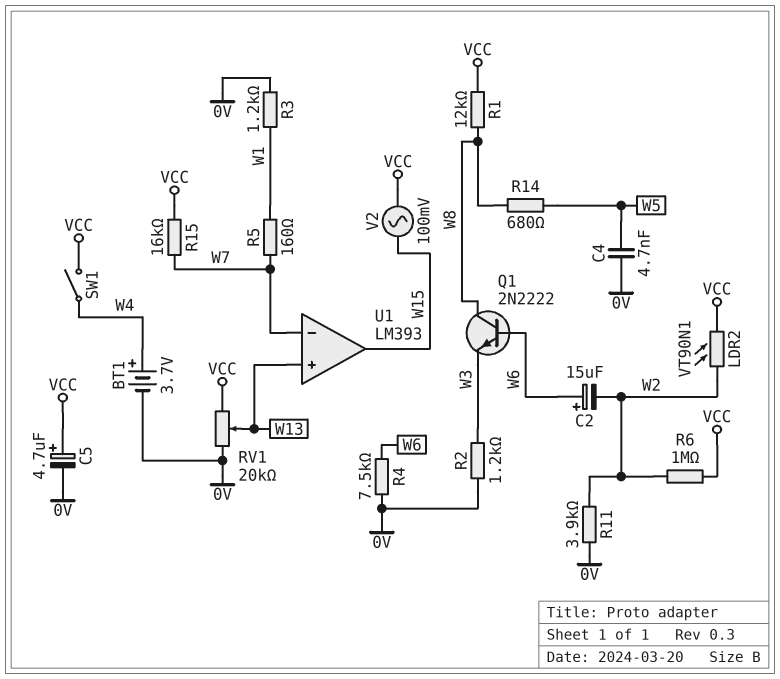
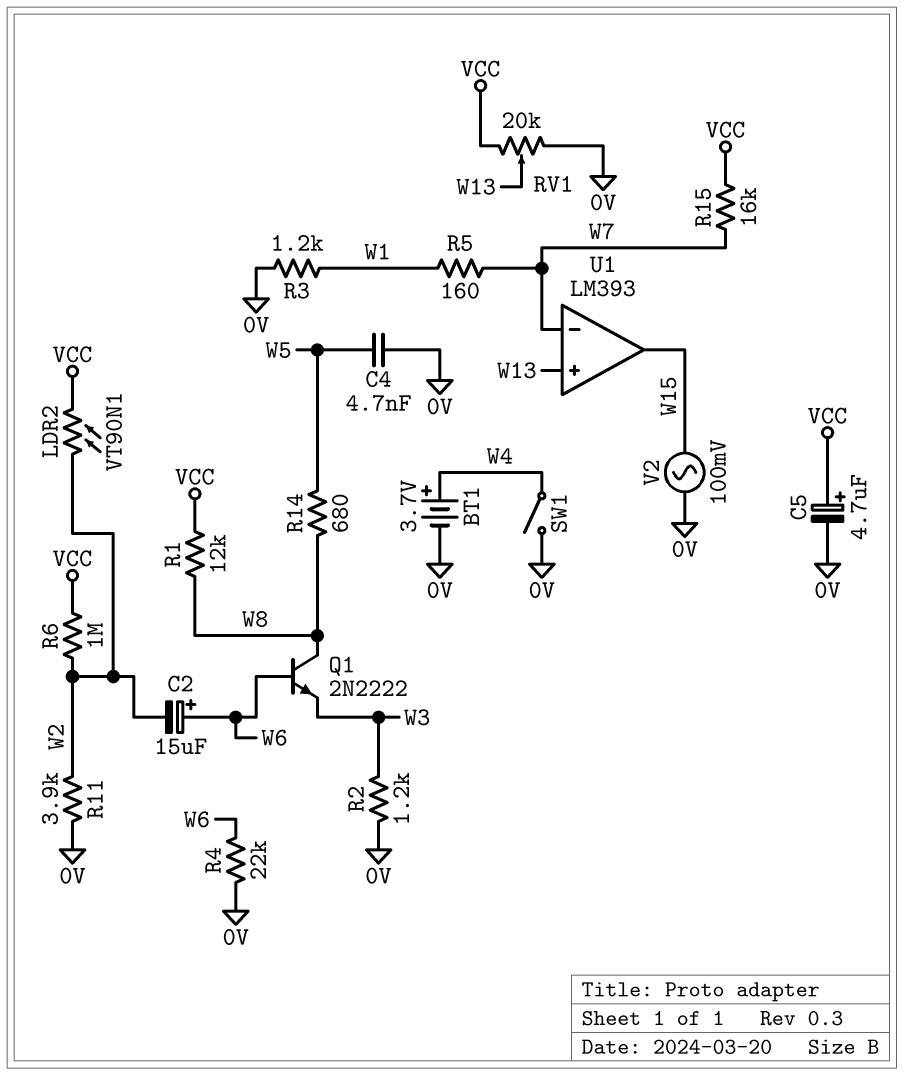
R4: 7.5k (0V, W6) -> 22k (0V, W6)
SW1: switch (VCC, W4) -> switch (0V, W4)
V2: AC 100mV (VCC, W15) -> AC 100mV (0V, W15)

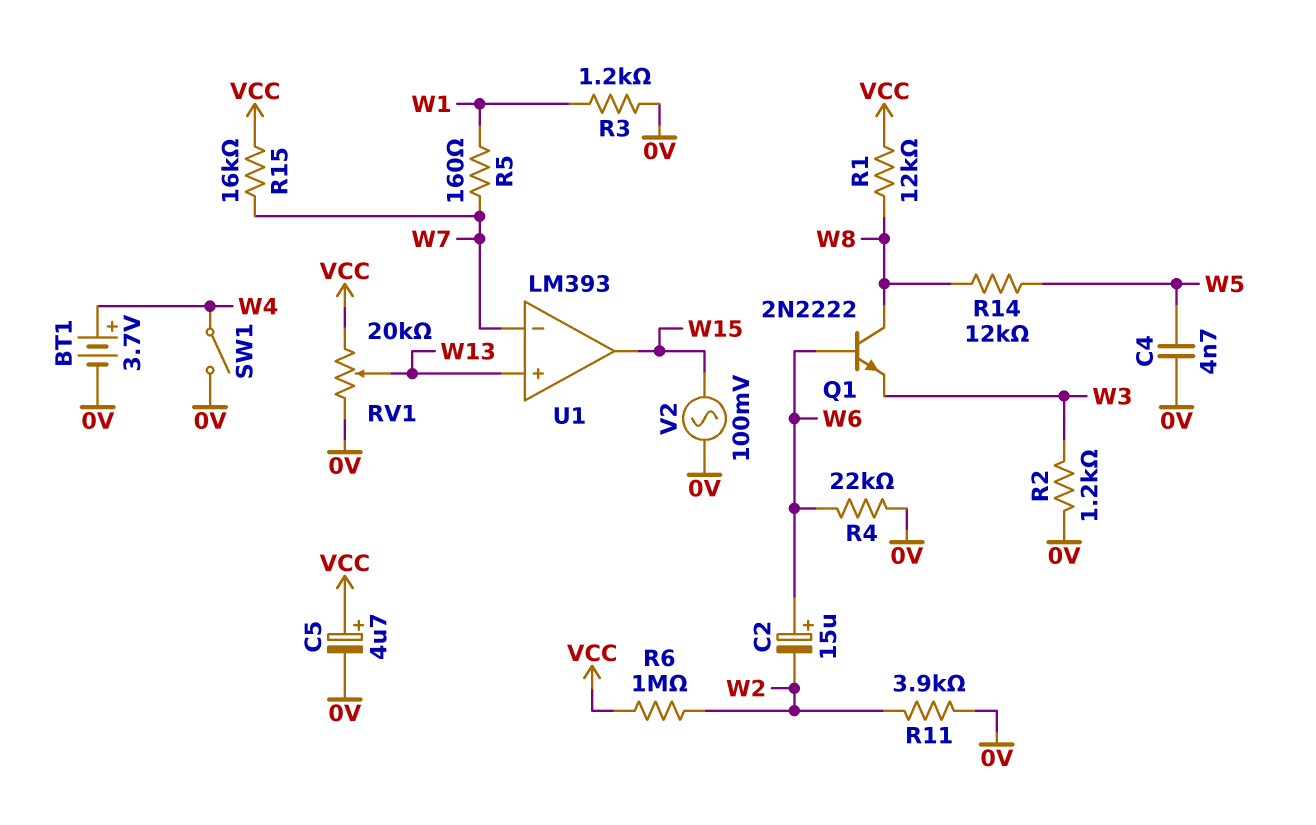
LDR2: VT90N1 (VCC, W2) -> none
R14: 680 (W5, W8) -> 12k (W5, W8)

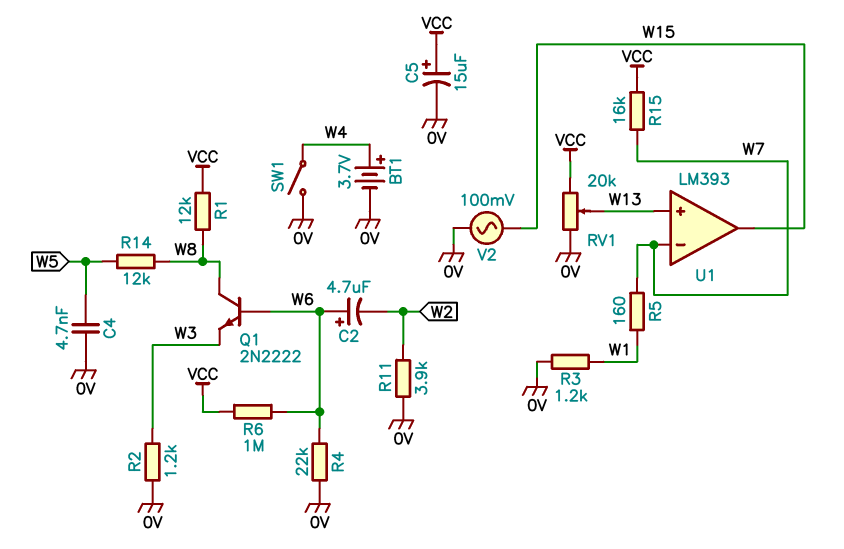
C2: 15uF (plus W6, minus W2) -> 4.7uF (plus W6, minus W2)
C5: 4.7uF (plus VCC, minus 0V) -> 15uF (plus VCC, minus 0V)
R6: 1M (VCC, W2) -> 1M (VCC, W6)

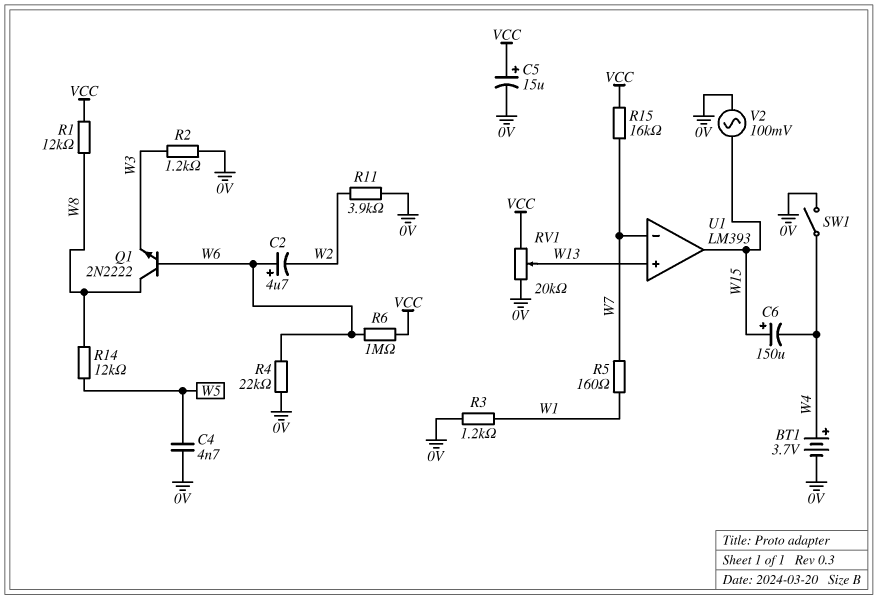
C6: none -> 150uF (plus W15, minus W4)

